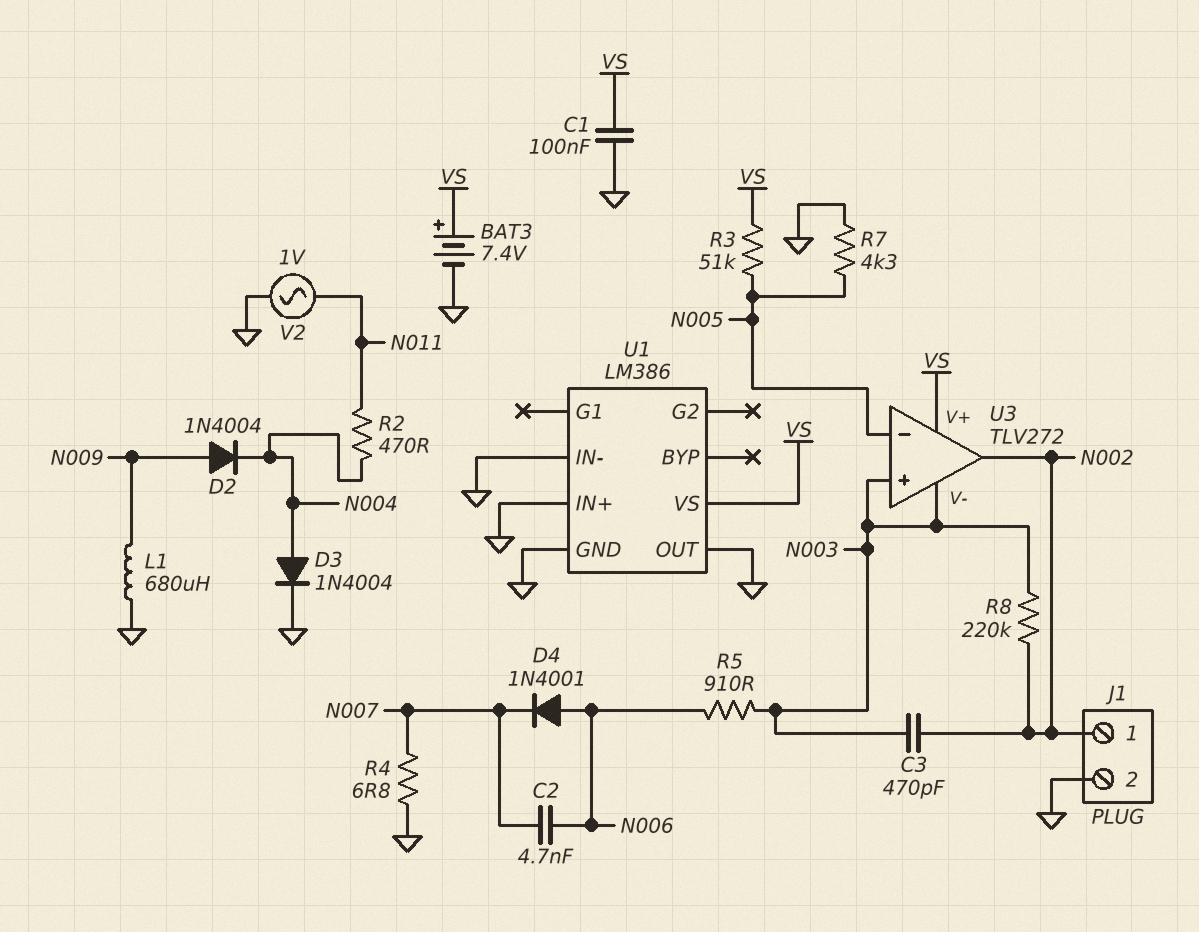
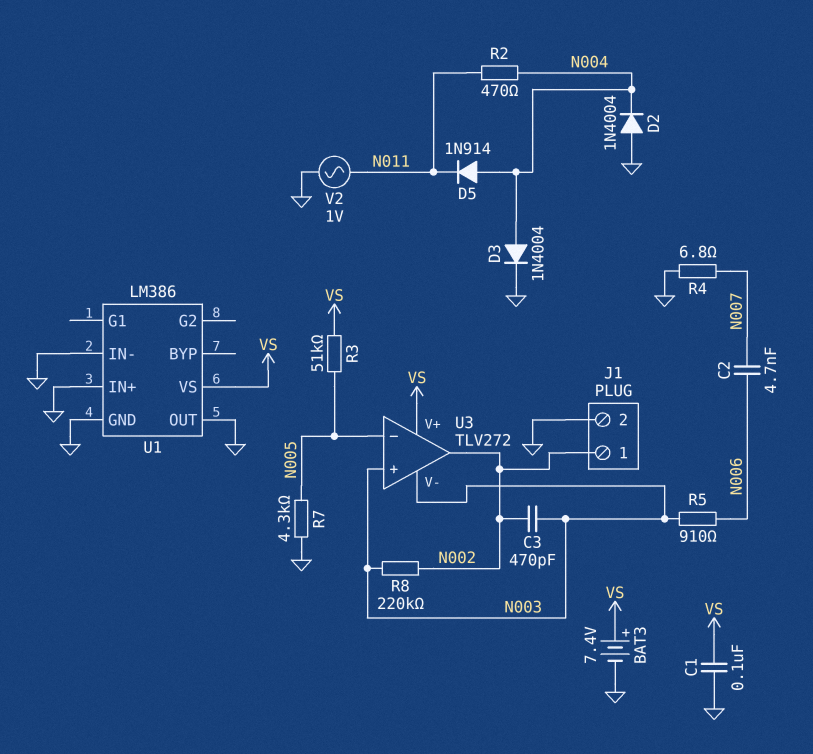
D2: diode 1N4004 (A N009, K N004) -> diode 1N4004 (A GND, K N004)
D4: diode 1N4001 (A N006, K N007) -> none
D5: none -> diode 1N914 (A N004, K N011)
L1: 680uH (GND, N009) -> none

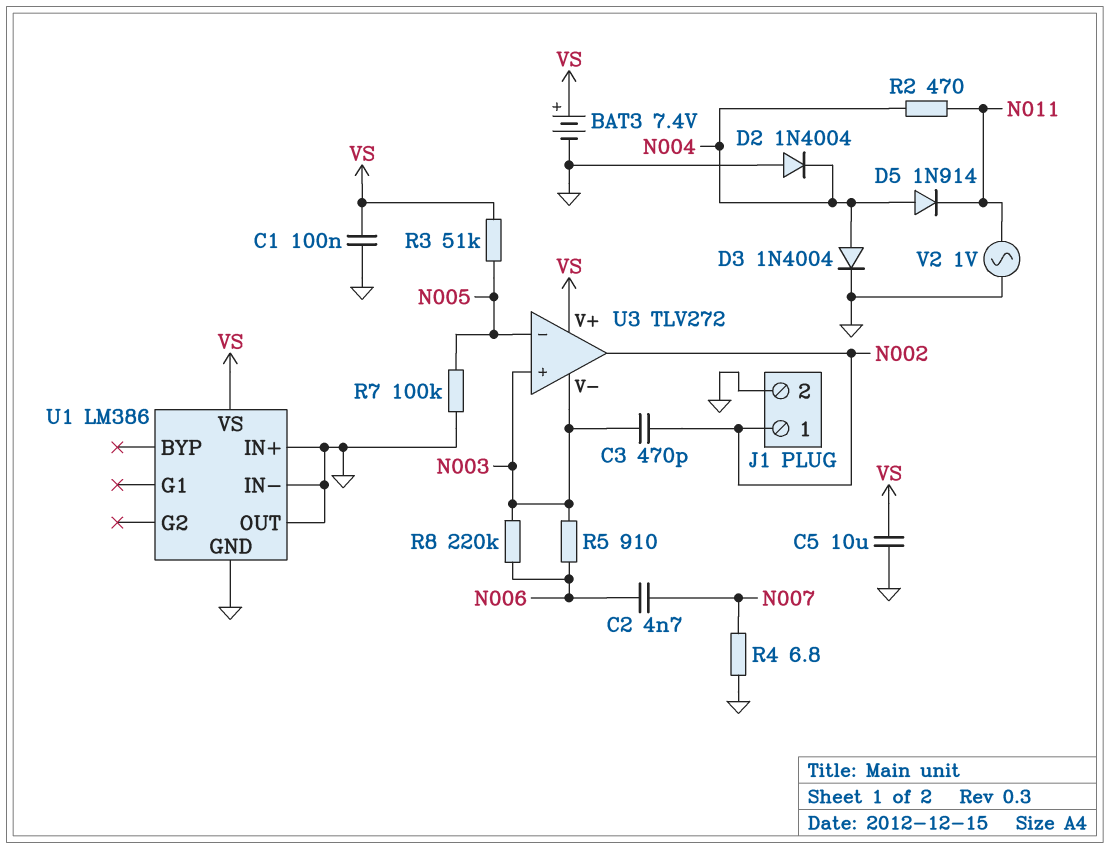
C5: none -> 10uF (GND, VS)
R7: 4.3k (GND, N005) -> 100k (GND, N005)
R8: 220k (N002, N003) -> 220k (N003, N006)

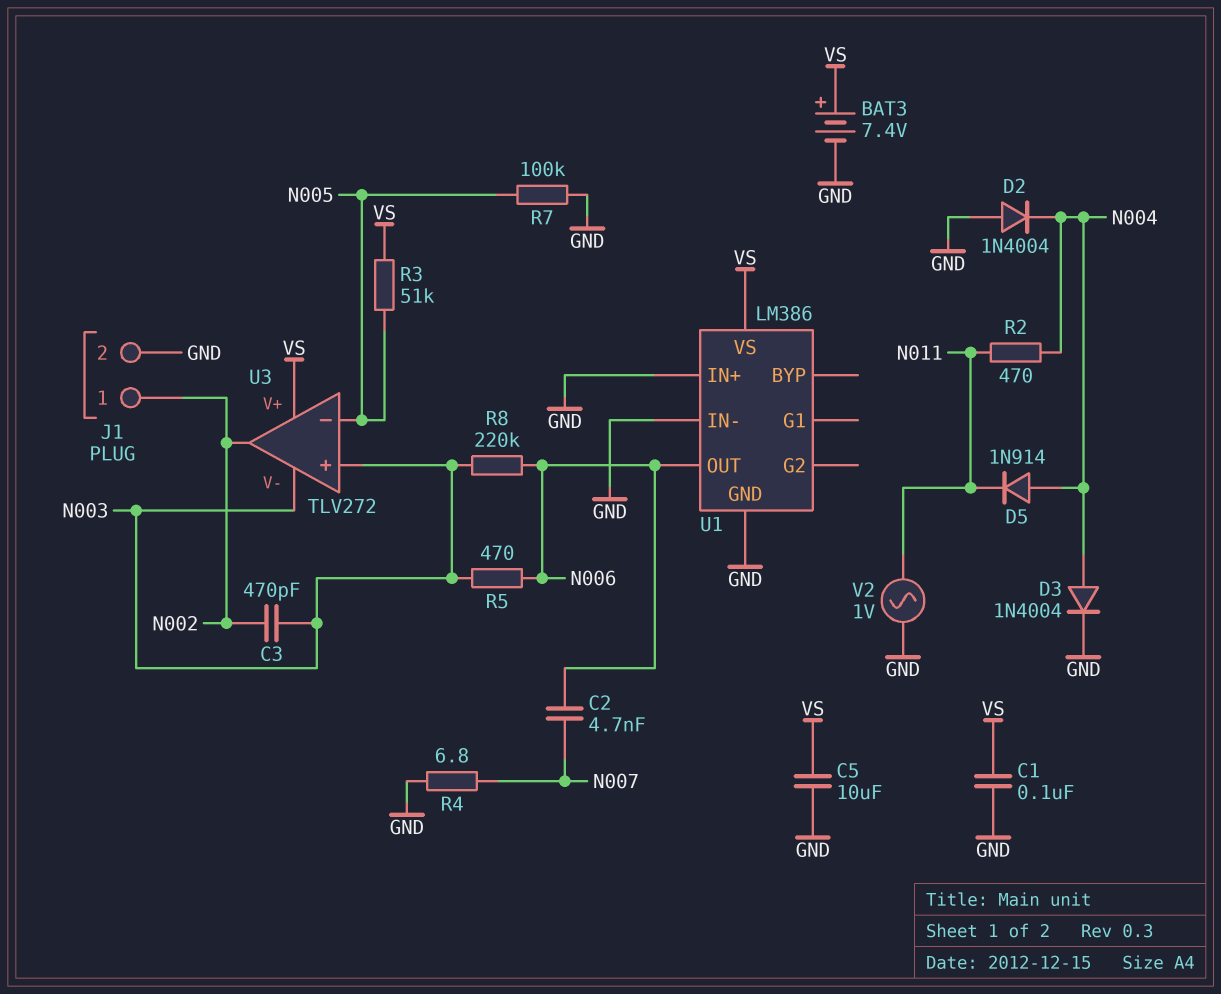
R5: 910 (N003, N006) -> 470 (N003, N006)
U1 pin OUT: GND -> N006

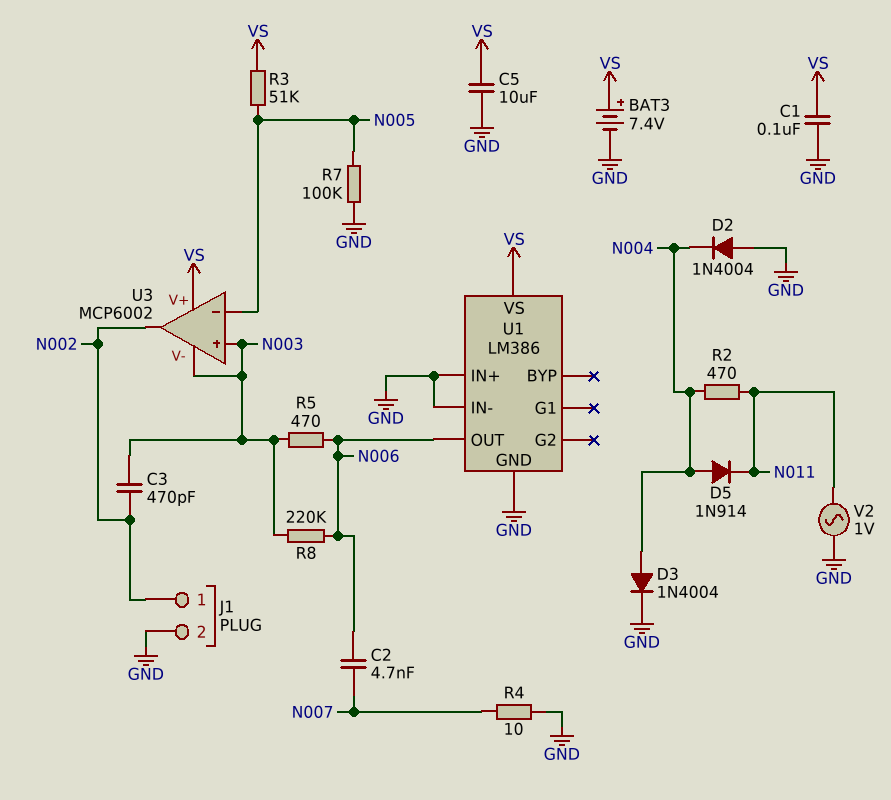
R4: 6.8 (GND, N007) -> 10 (GND, N007)
U3: TLV272 -> MCP6002

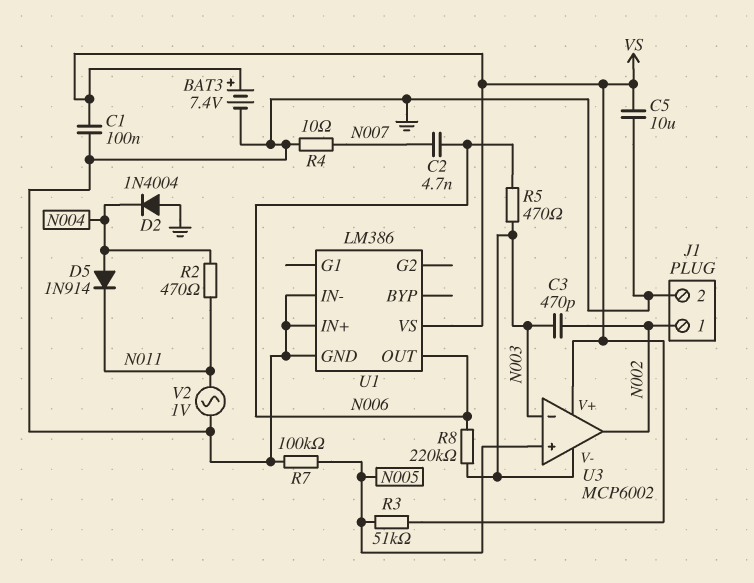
D3: diode 1N4004 (A N004, K GND) -> none
U3 pin in+: N003 -> N005
U3 pin in-: N005 -> N003

